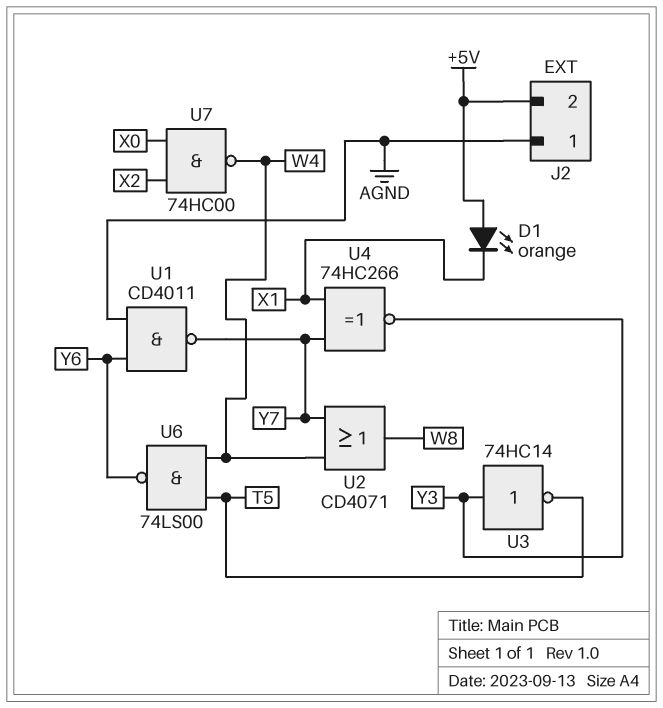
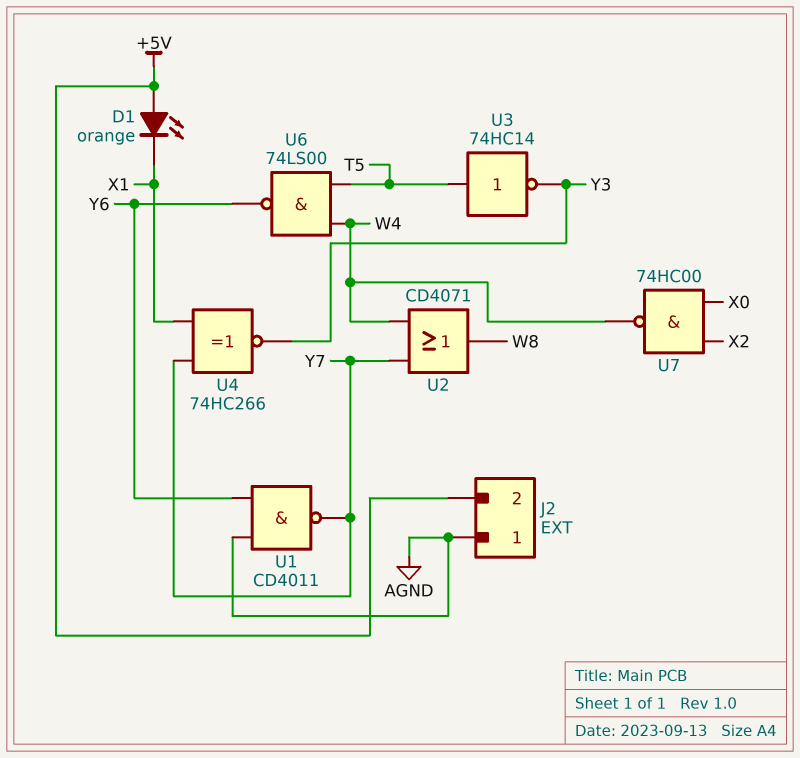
U3: NOT 74HC14 (in Y3, out T5) -> NOT 74HC14 (in T5, out Y3)

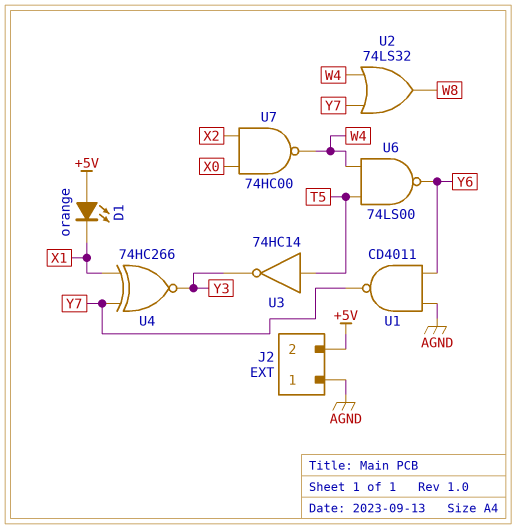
U2: OR CD4071 (in W4, in Y7, out W8) -> OR 74LS32 (in W4, in Y7, out W8)

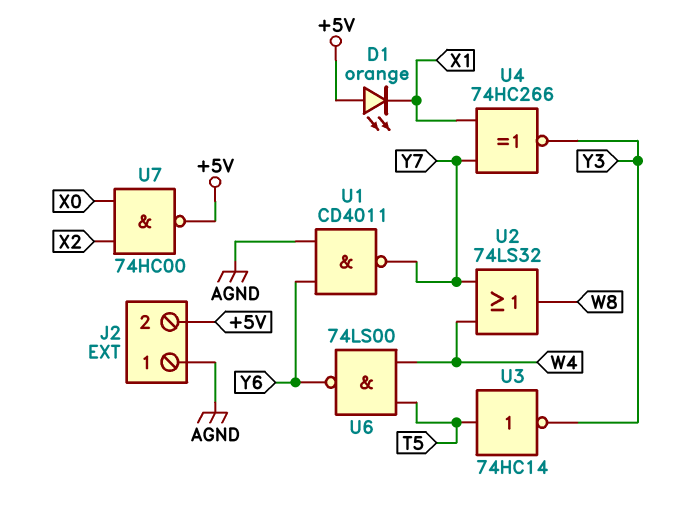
U7: NAND 74HC00 (in X0, in X2, out W4) -> NAND 74HC00 (in X0, in X2, out +5V)

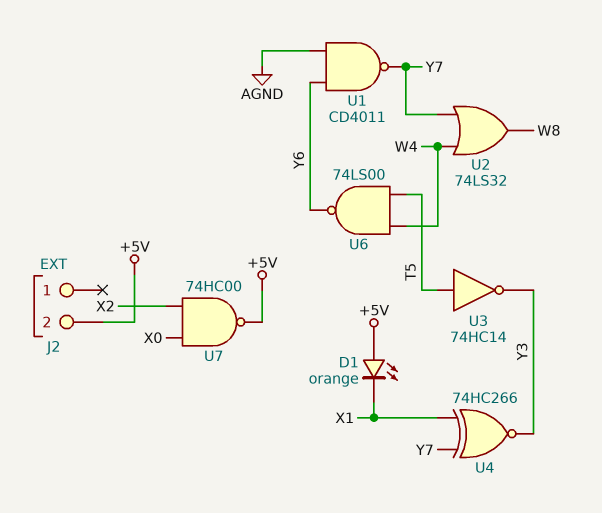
J2 pin 1: AGND -> none

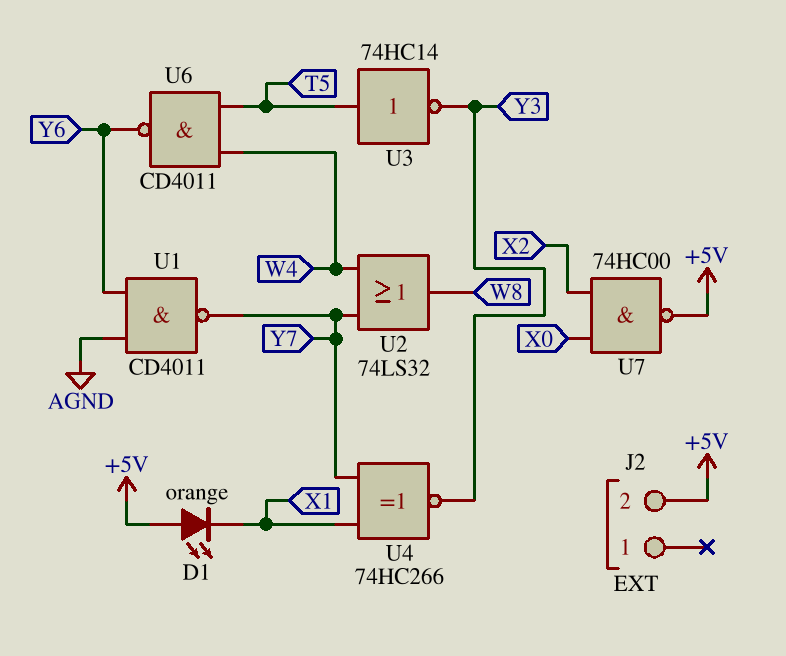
U6: NAND 74LS00 (in T5, in W4, out Y6) -> NAND CD4011 (in T5, in W4, out Y6)

